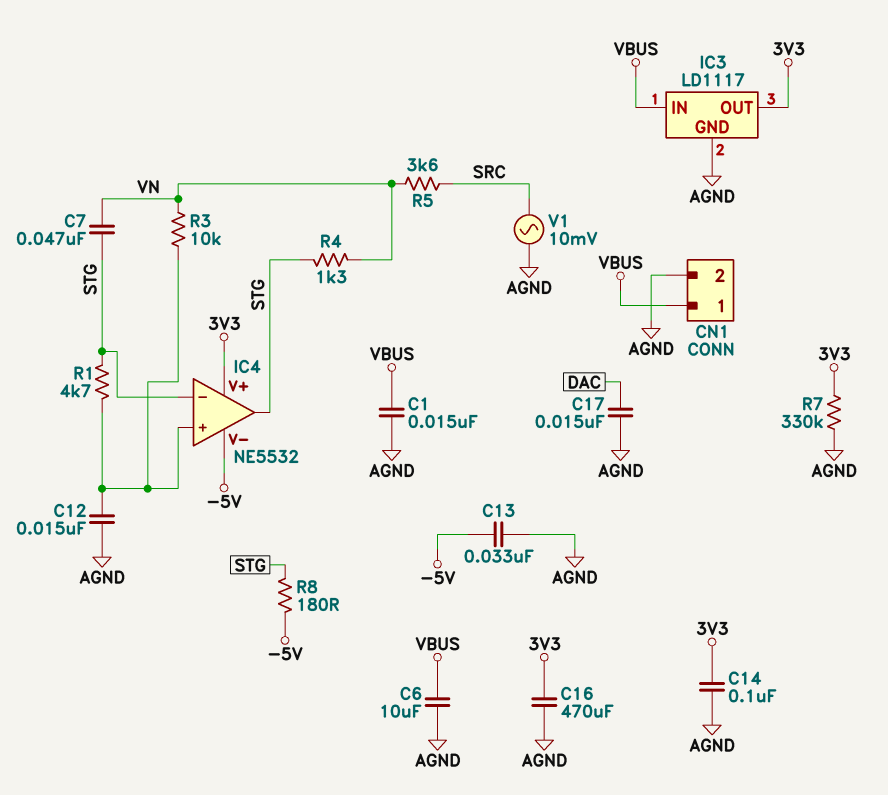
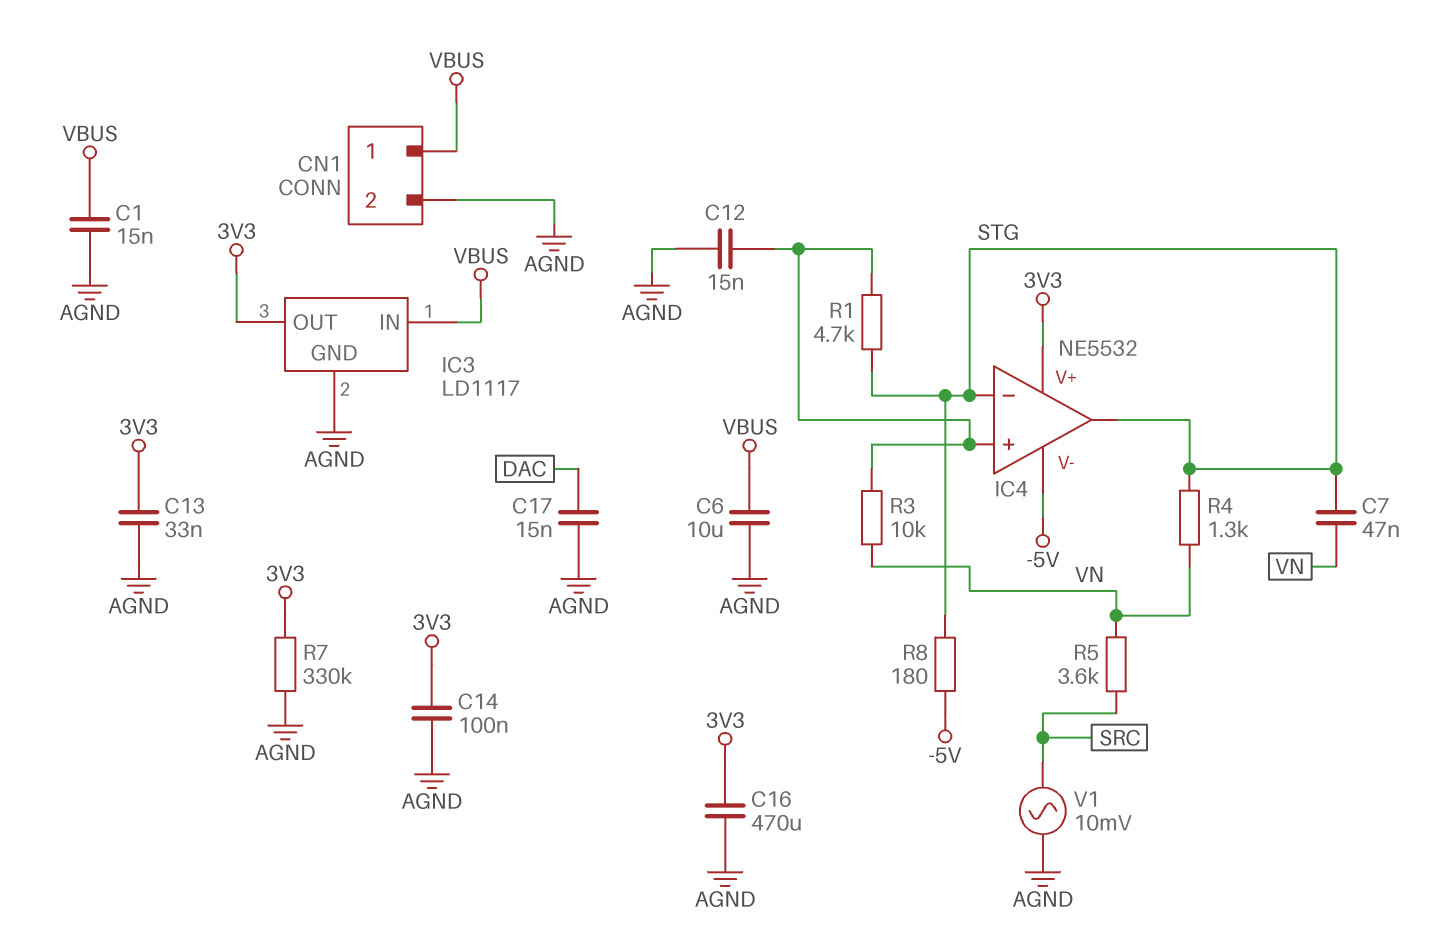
C13: 33nF (-5V, AGND) -> 33nF (3V3, AGND)

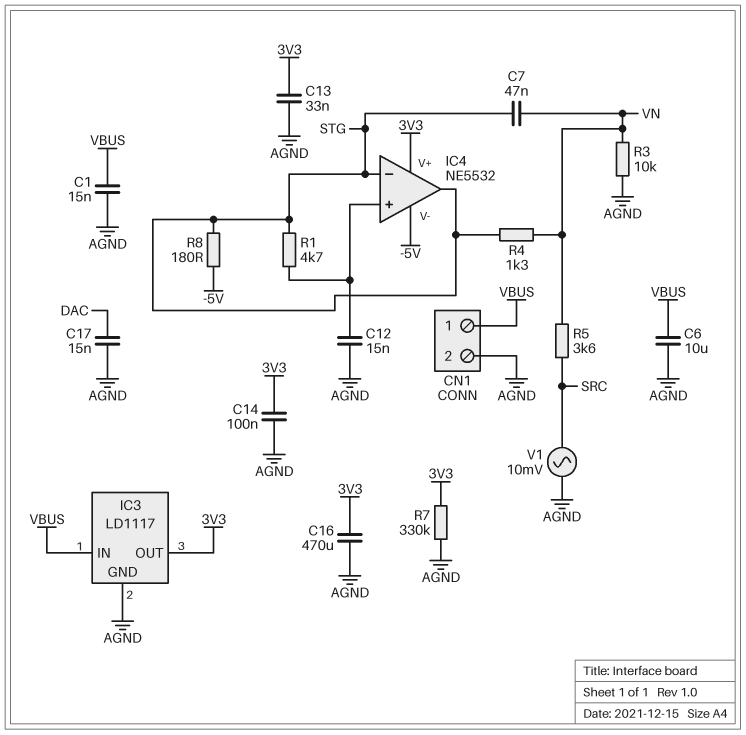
R3: 10k (IC4/in+, VN) -> 10k (AGND, VN)

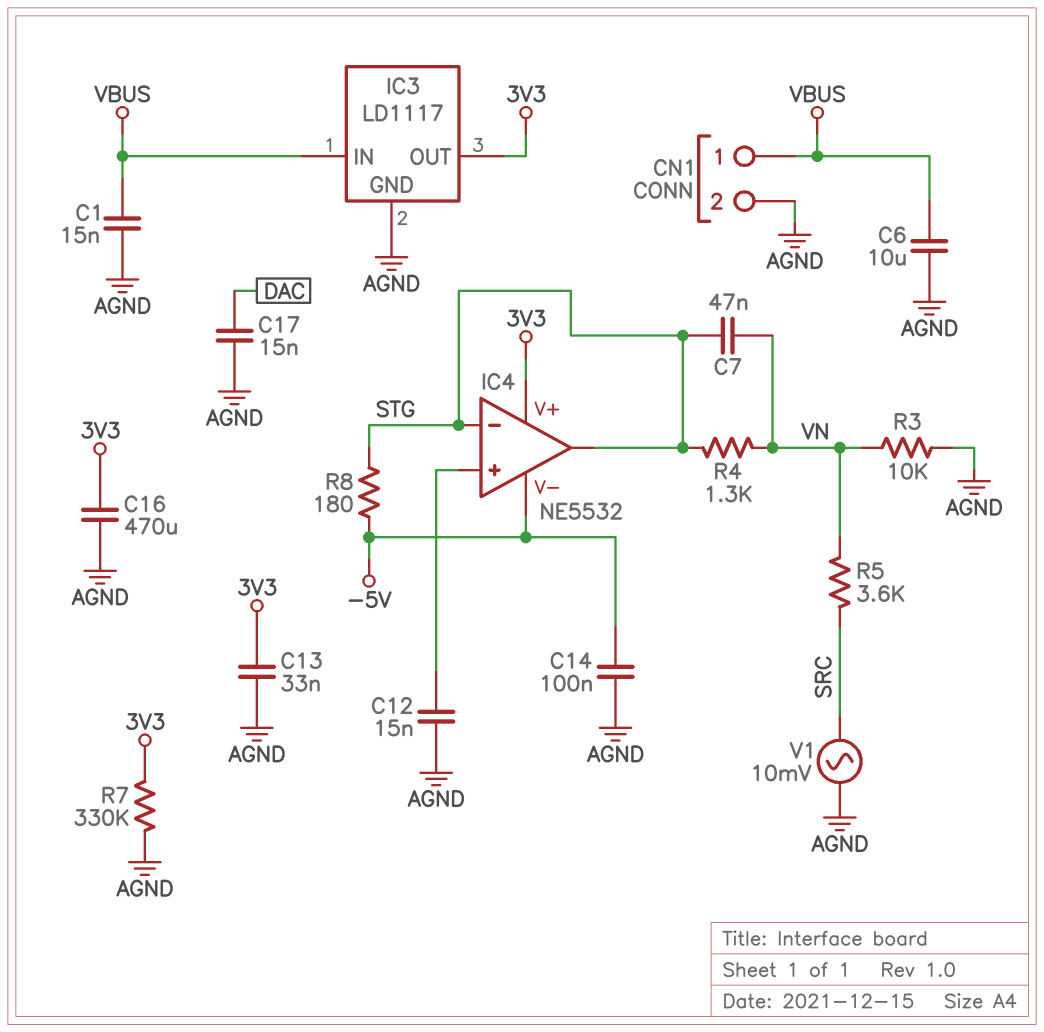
C14: 100nF (3V3, AGND) -> 100nF (-5V, AGND)
R1: 4.7k (IC4/in+, STG) -> none

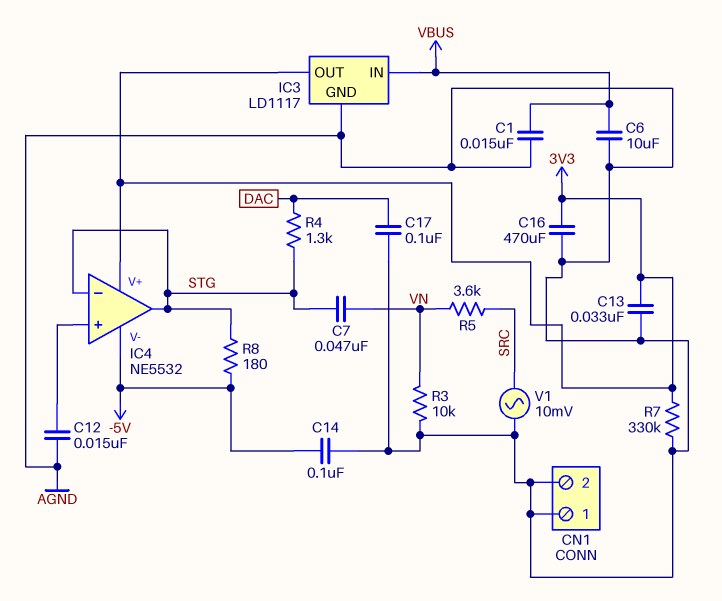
C17: 15nF (AGND, DAC) -> 100nF (AGND, DAC)
CN1 pin 1: VBUS -> AGND
R4: 1.3k (STG, VN) -> 1.3k (DAC, STG)

